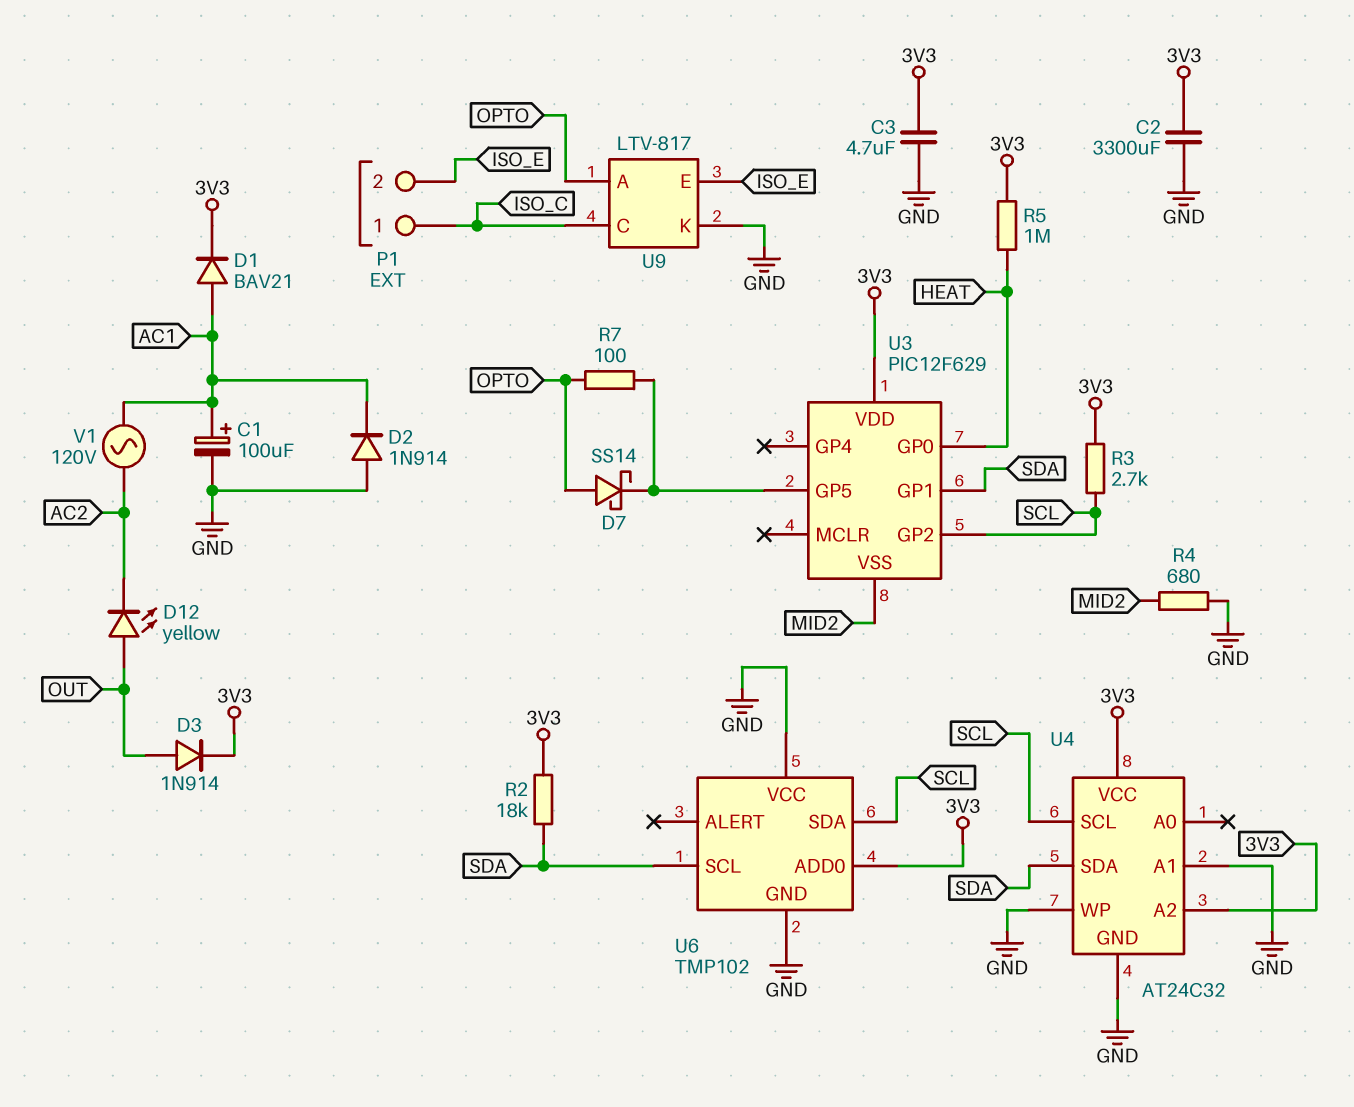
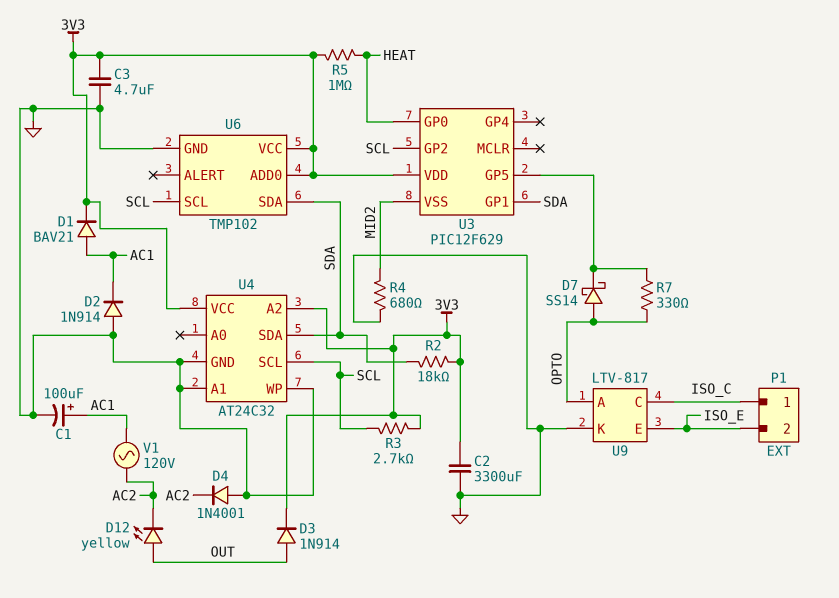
D4: none -> diode 1N4001 (A GND, K AC2)
R7: 100 (OPTO, U3/GP5) -> 330 (OPTO, U3/GP5)
U6 pin SCL: SDA -> SCL
U6 pin SDA: SCL -> SDA
U6 pin VCC: GND -> 3V3

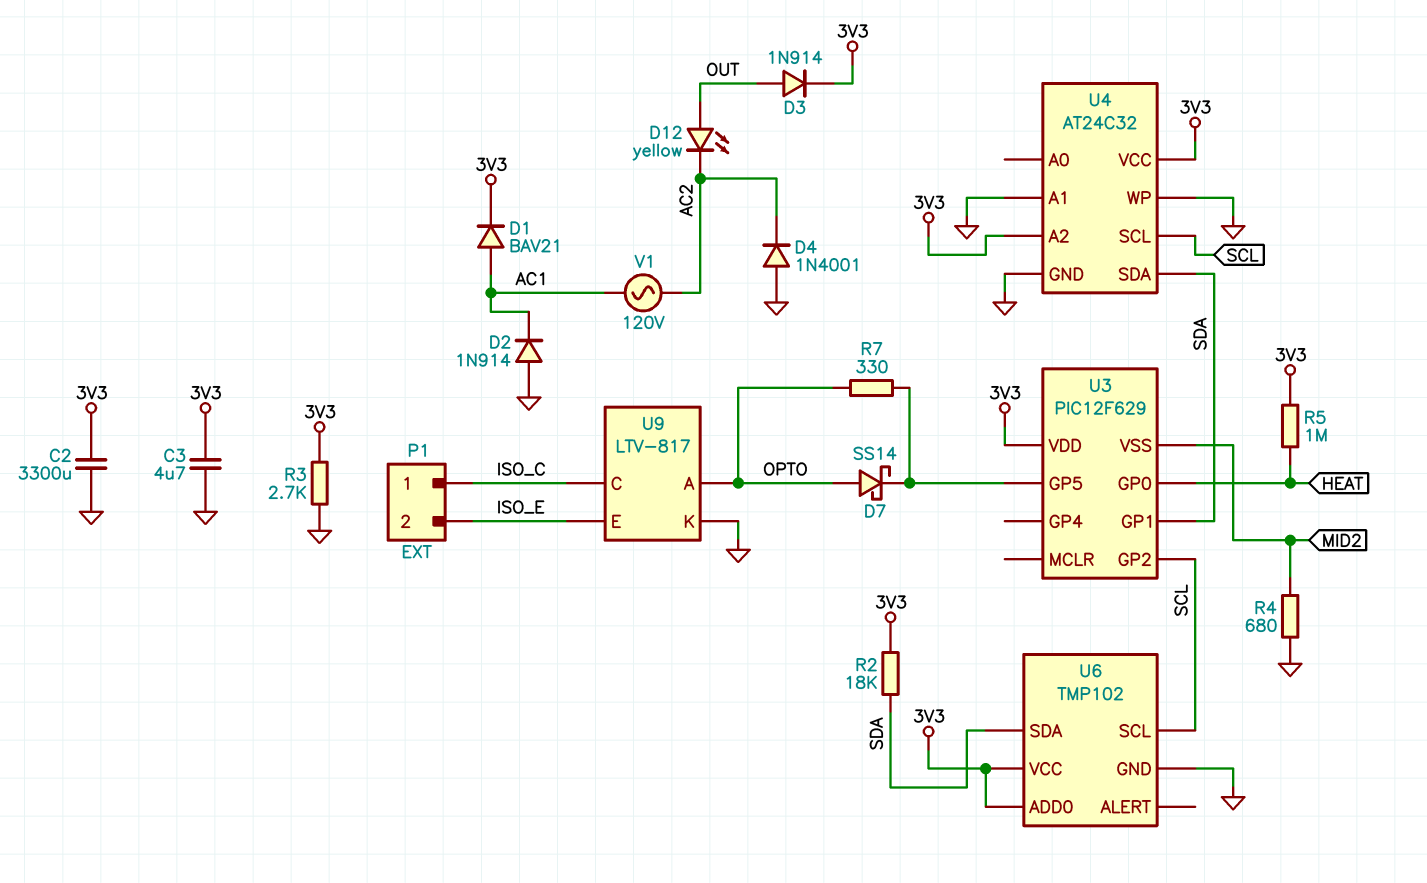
C1: 100uF (plus AC1, minus GND) -> none
R3: 2.7k (3V3, SCL) -> 2.7k (3V3, GND)

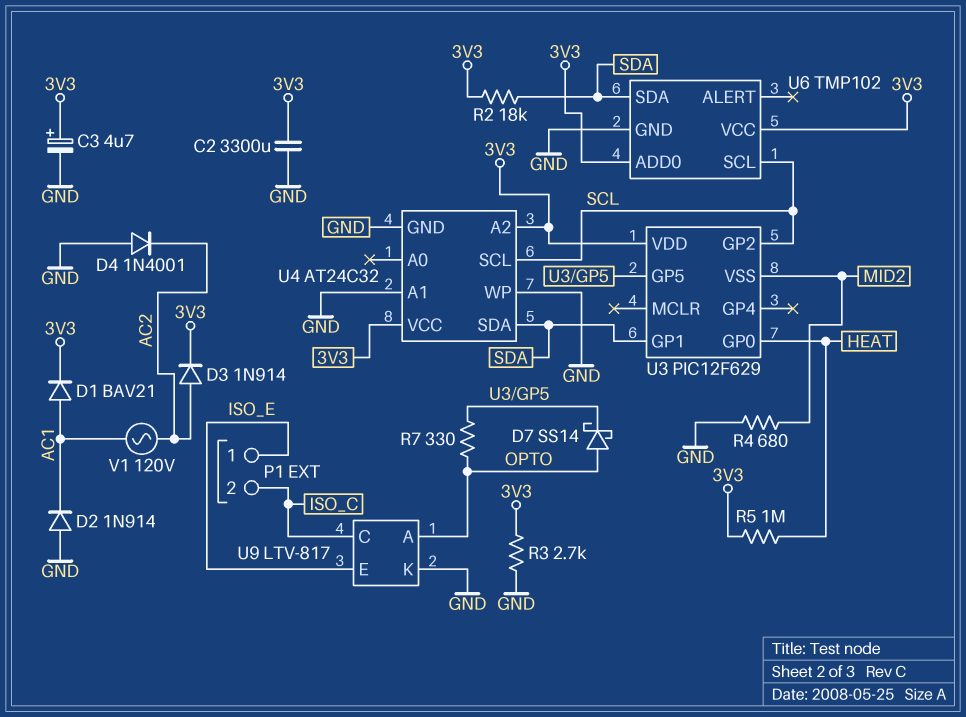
C3: 4.7uF (3V3, GND) -> 4.7uF (plus 3V3, minus GND)
D3: diode 1N914 (A OUT, K 3V3) -> diode 1N914 (A AC2, K 3V3)
D12: LED yellow (A OUT, K AC2) -> none
P1 pin 1: ISO_C -> ISO_E
P1 pin 2: ISO_E -> ISO_C

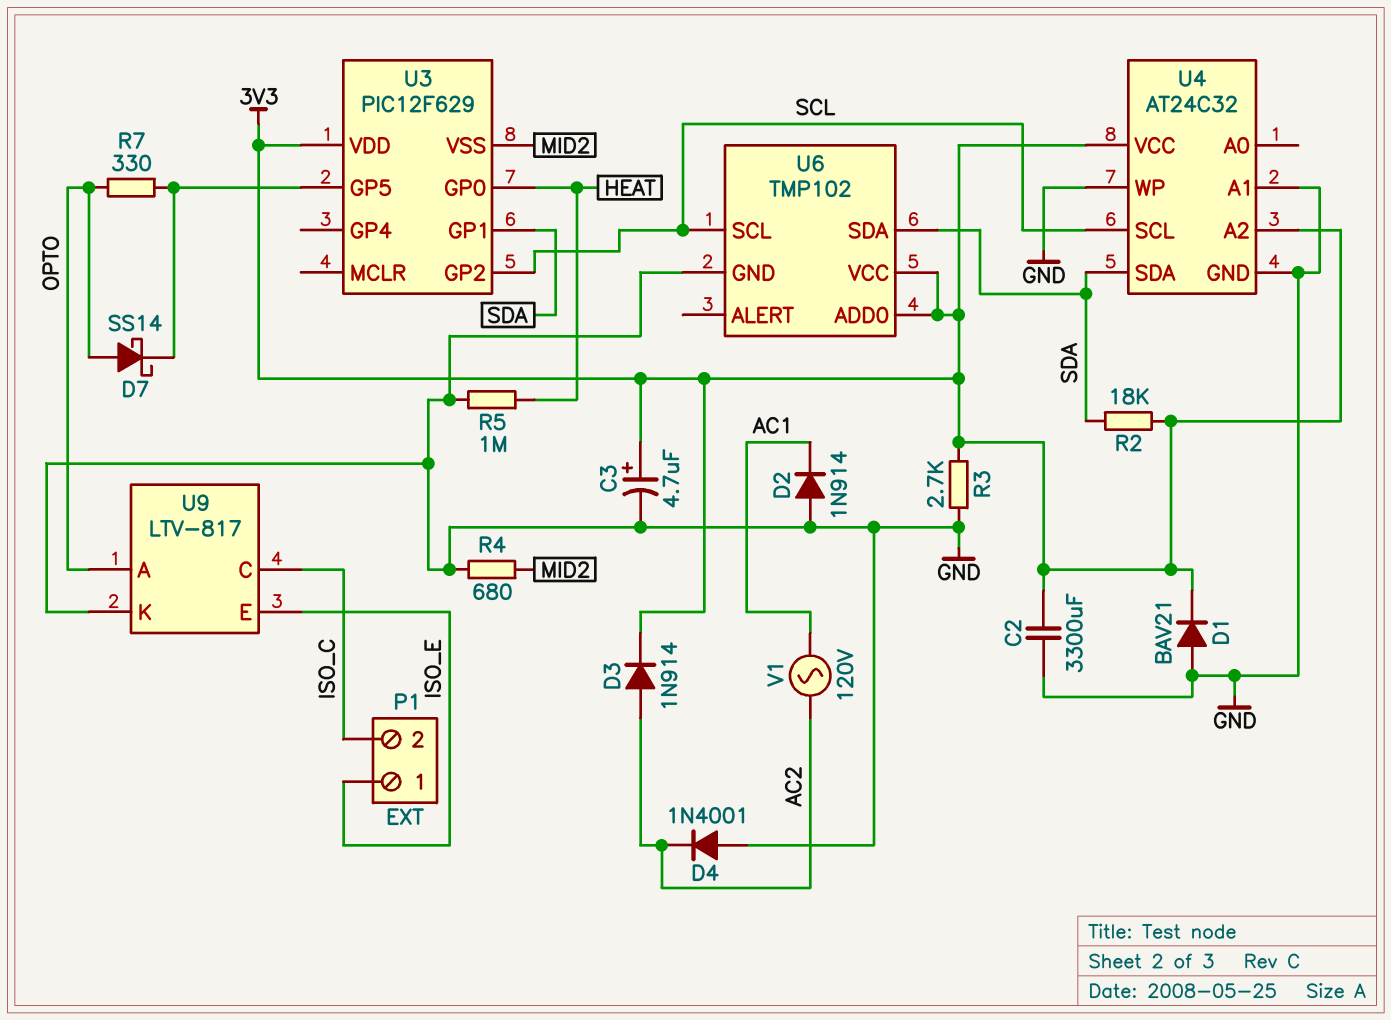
D1: diode BAV21 (A AC1, K 3V3) -> diode BAV21 (A GND, K 3V3)
R5: 1M (3V3, HEAT) -> 1M (GND, HEAT)

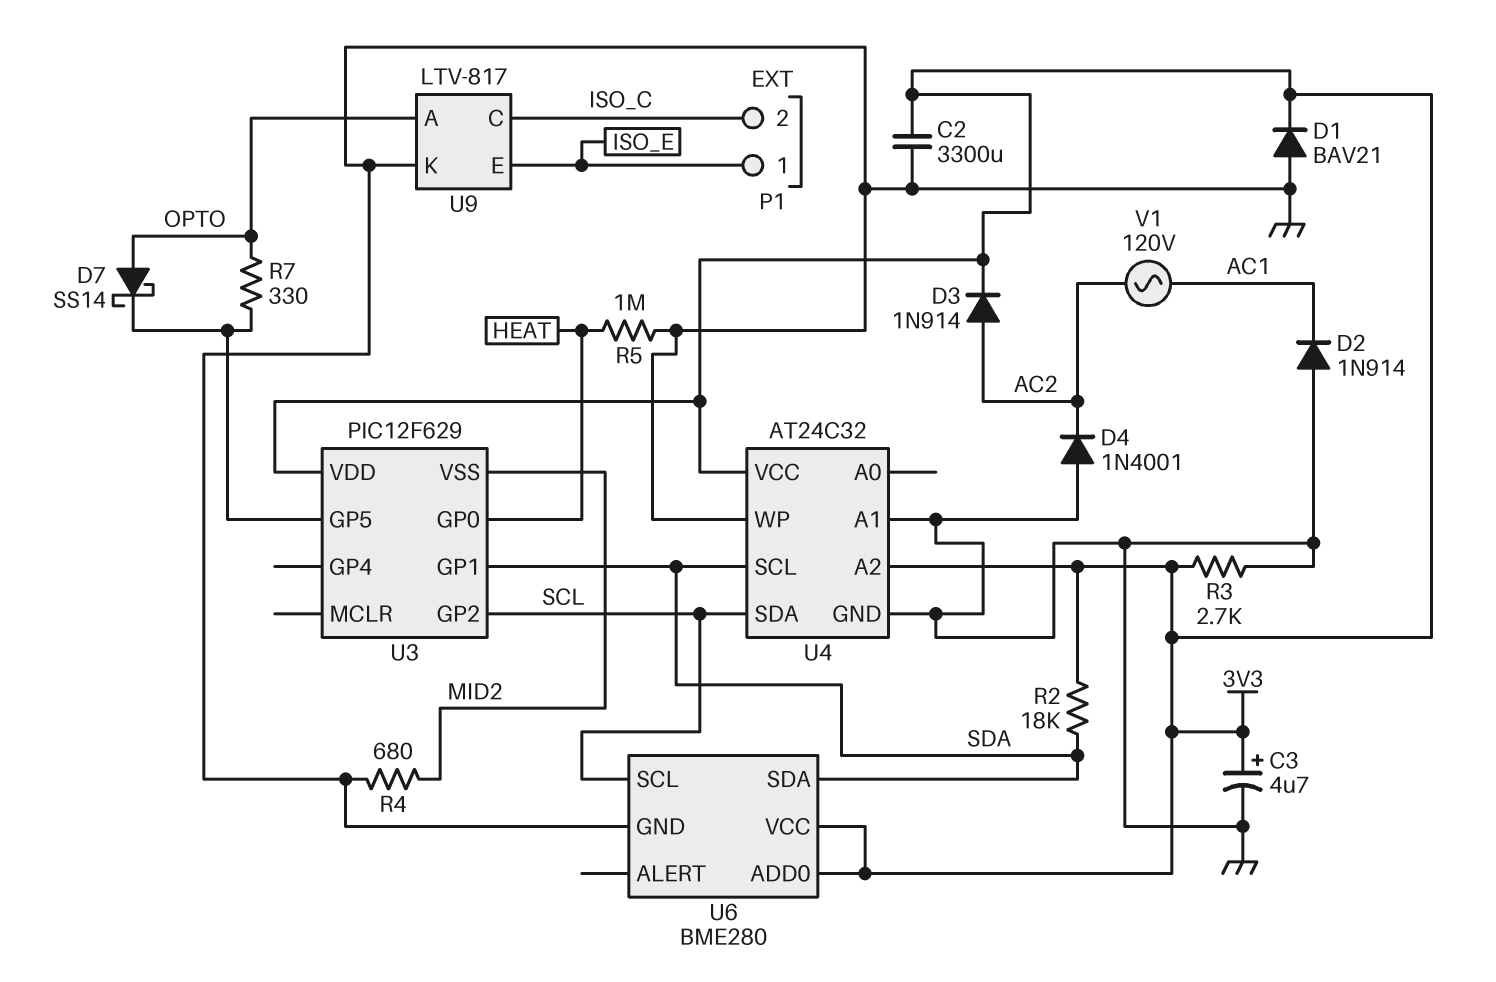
U4 pin SCL: SCL -> SDA
U4 pin SDA: SDA -> SCL
U6: TMP102 -> BME280

